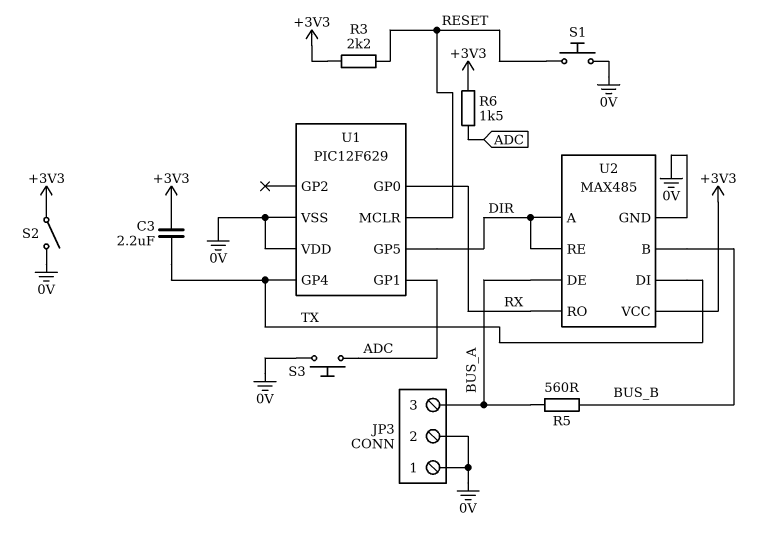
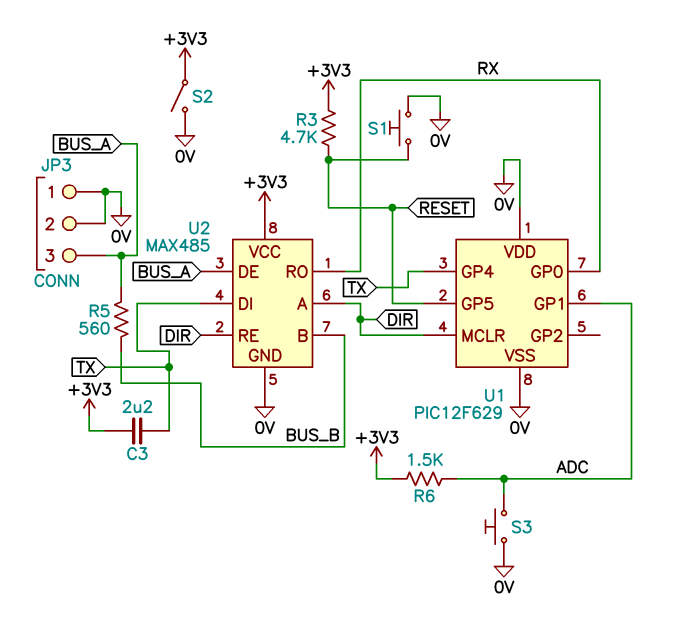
R3: 2.2k (+3V3, RESET) -> 4.7k (+3V3, RESET)
U1 pin GP5: DIR -> RESET
U1 pin MCLR: RESET -> DIR

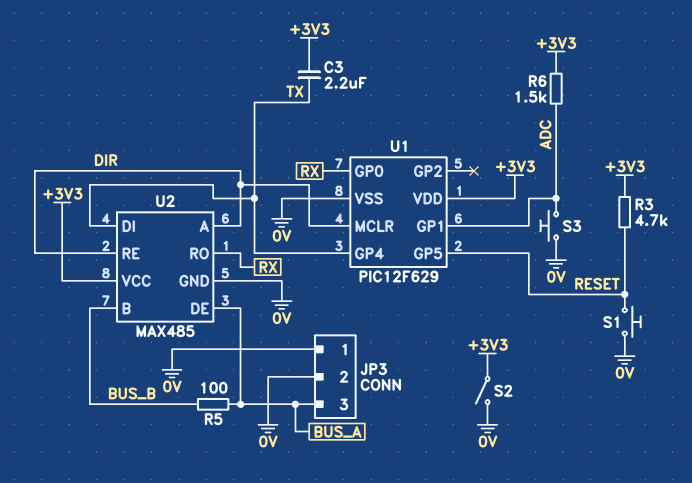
R5: 560 (BUS_A, BUS_B) -> 100 (BUS_A, BUS_B)
U1 pin VDD: 0V -> +3V3

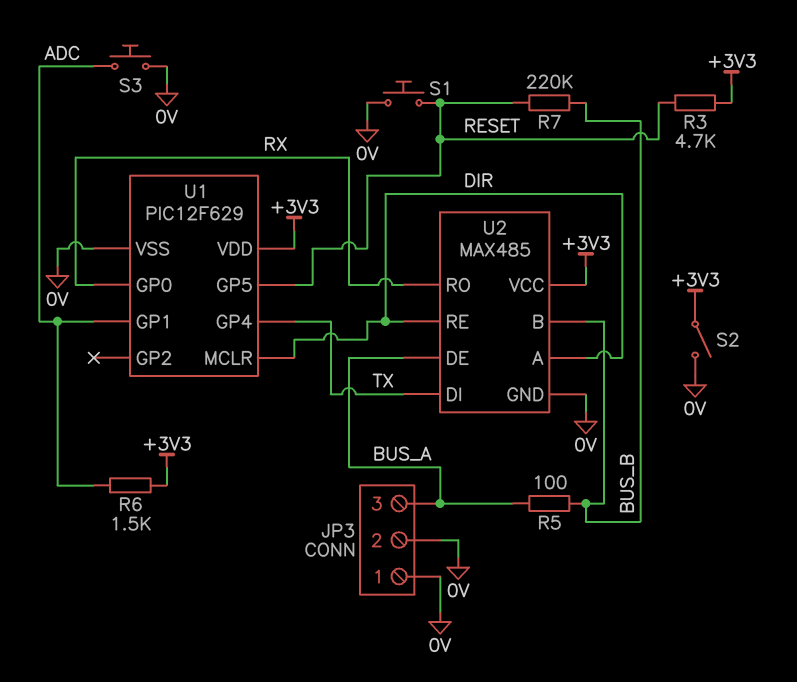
C3: 2.2uF (+3V3, TX) -> none
R7: none -> 220k (BUS_B, RESET)

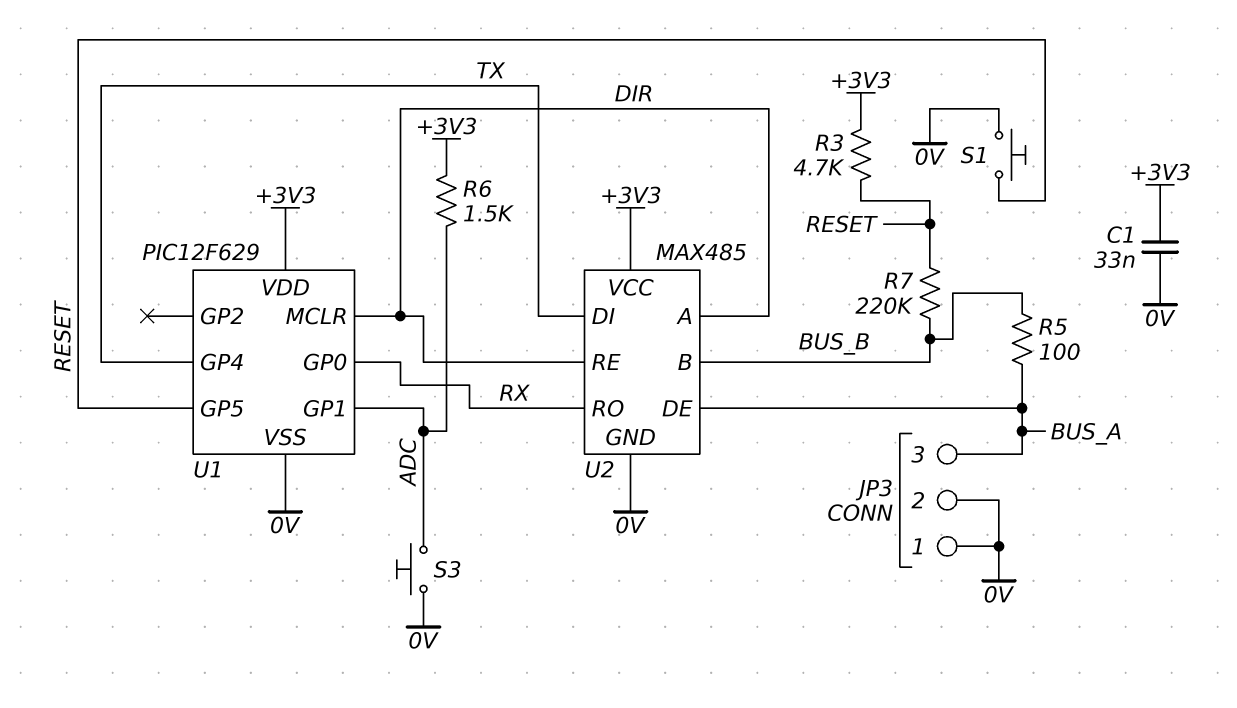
C1: none -> 33nF (+3V3, 0V)
S2: switch (+3V3, 0V) -> none

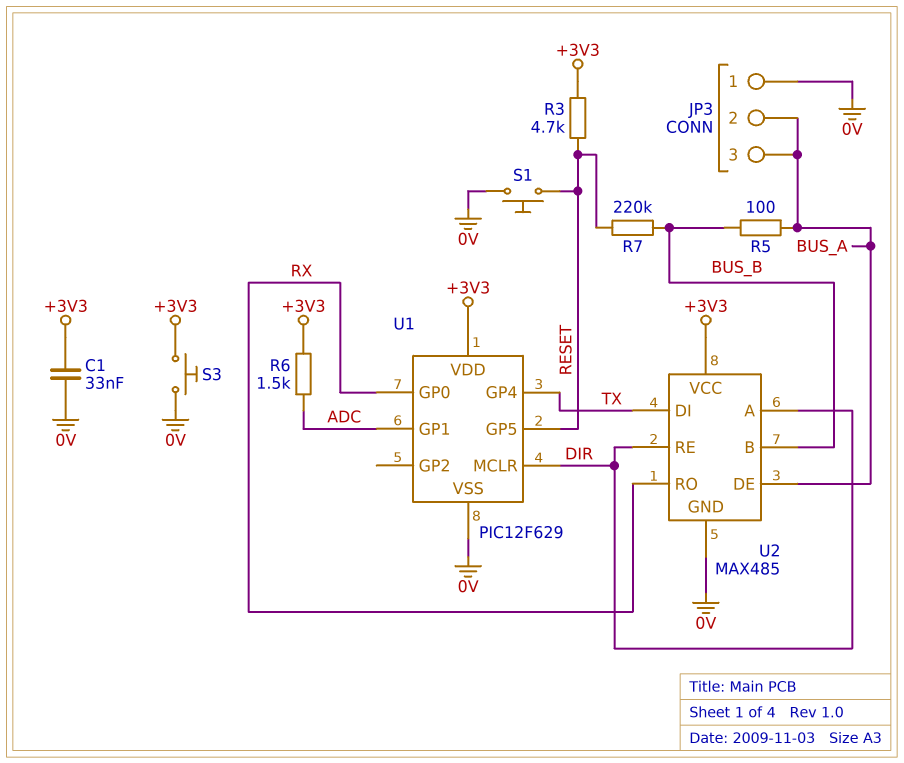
JP3 pin 2: 0V -> BUS_A
S3: button (0V, ADC) -> button (+3V3, 0V)

